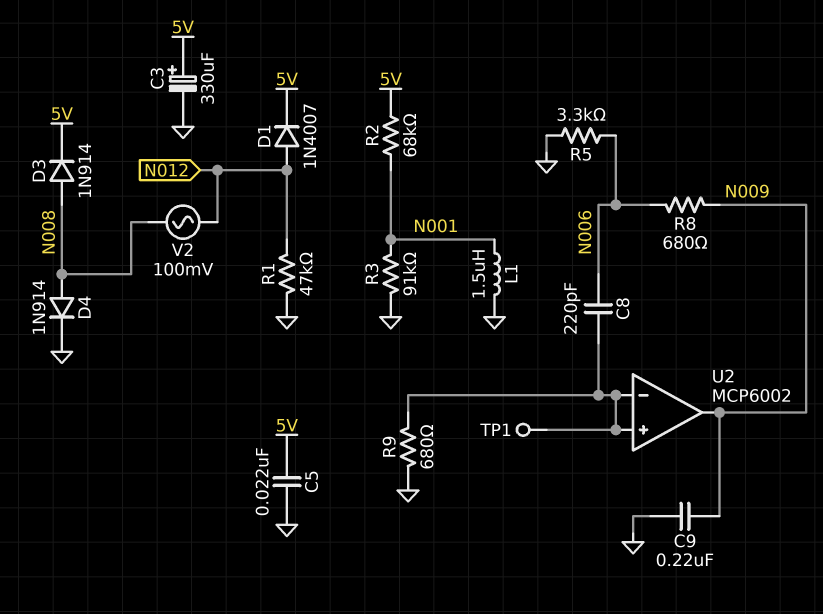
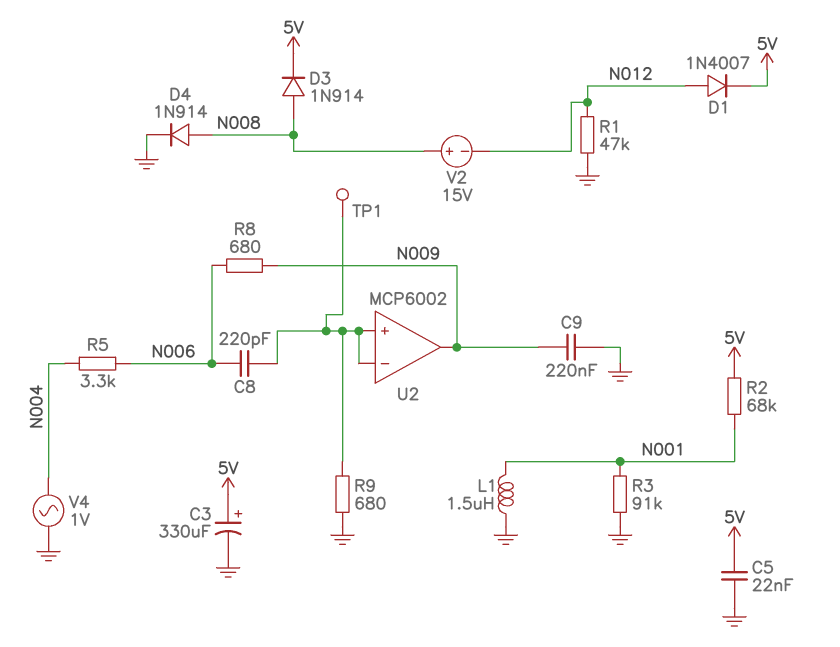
R5: 3.3k (GND, N006) -> 3.3k (N004, N006)
V2: AC 100mV (N008, N012) -> 15V (plus N008, minus N012)
V4: none -> AC 1V (GND, N004)

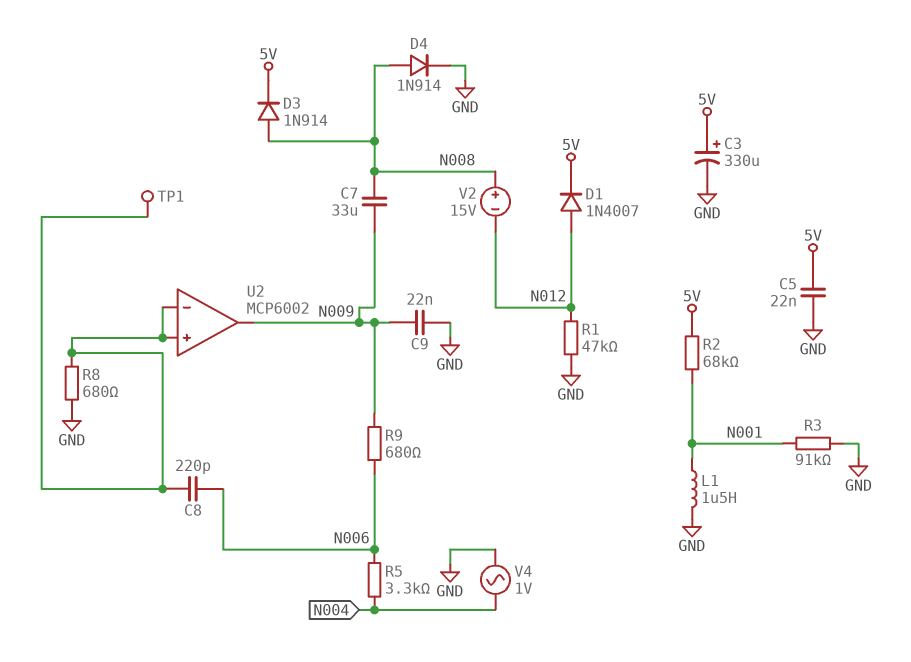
C7: none -> 33uF (N008, N009)
C9: 220nF (GND, N009) -> 22nF (GND, N009)
R8: 680 (N006, N009) -> 680 (GND, U2/in+)
R9: 680 (GND, U2/in+) -> 680 (N006, N009)

